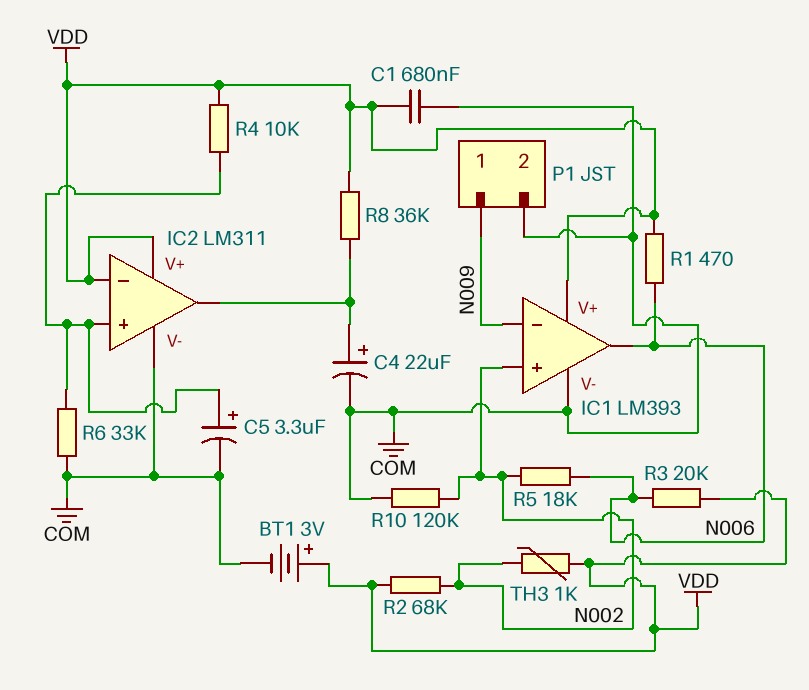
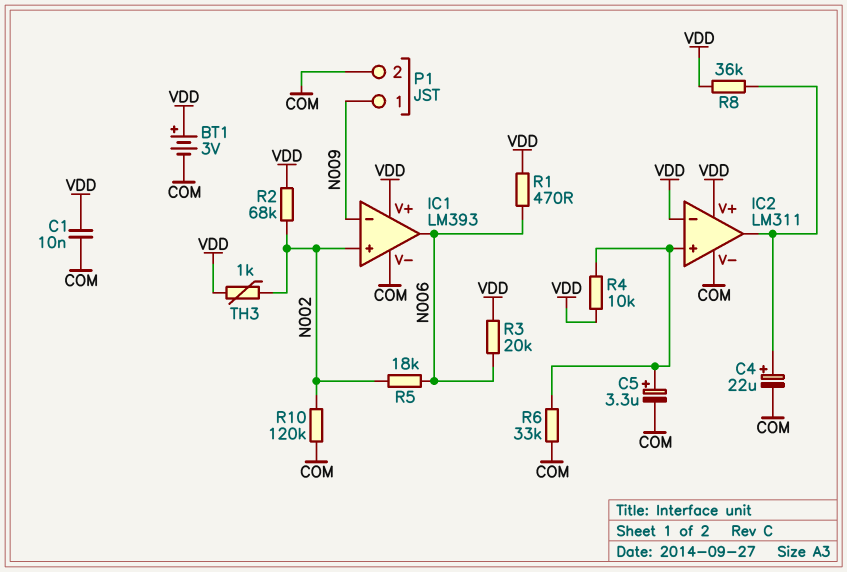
C1: 680nF (COM, VDD) -> 10nF (COM, VDD)

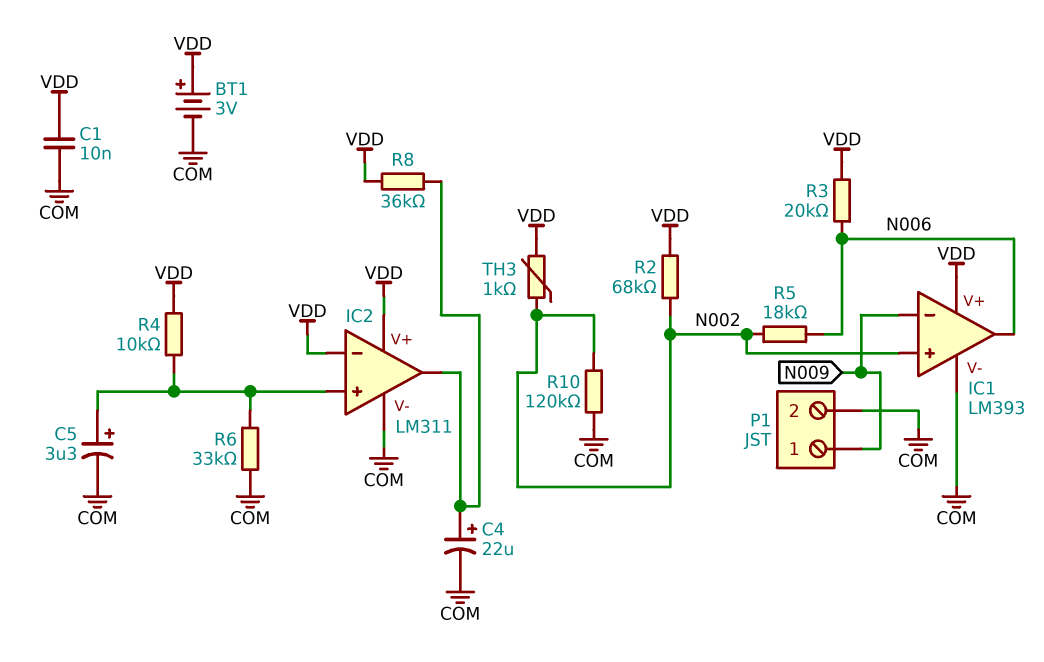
R1: 470 (N006, VDD) -> none

